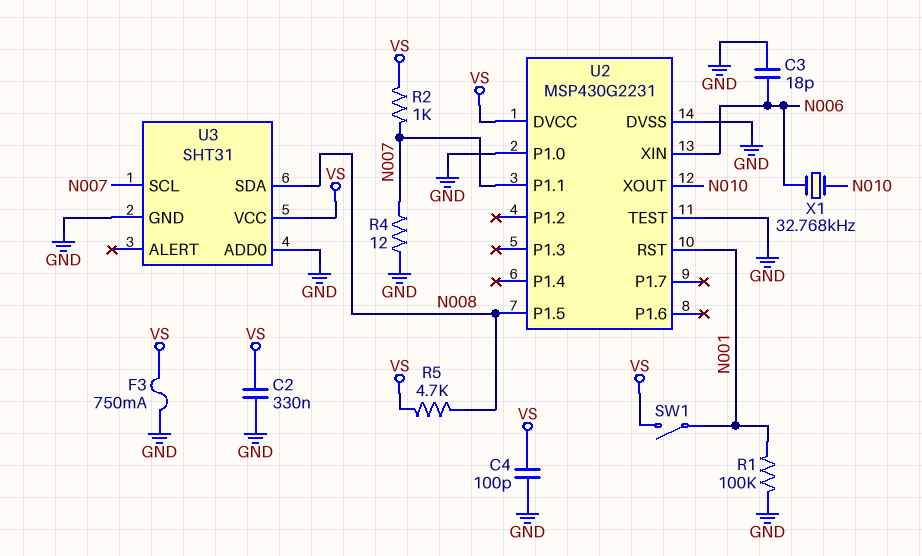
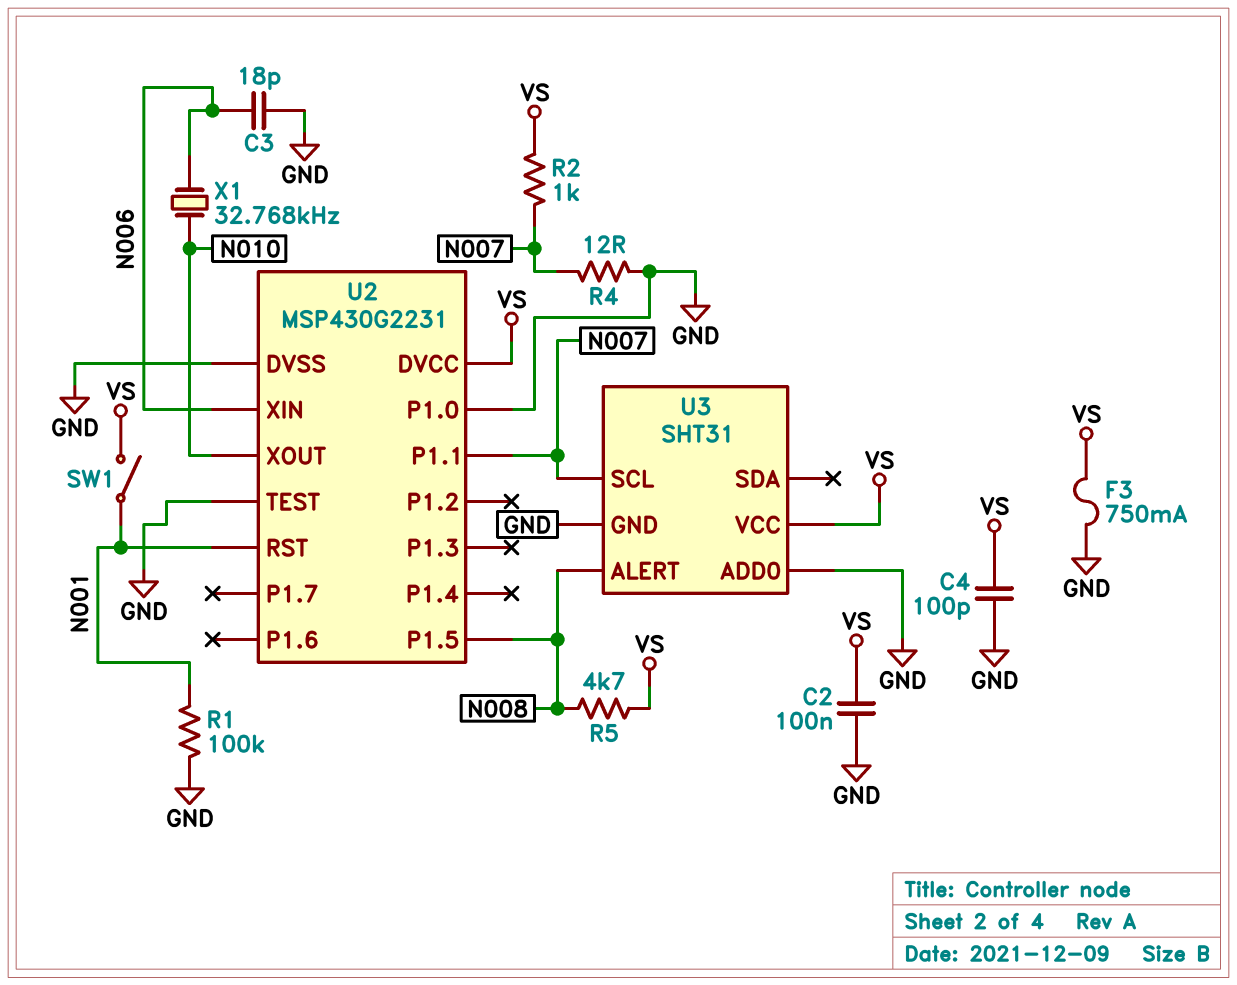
C2: 330nF (GND, VS) -> 100nF (GND, VS)
U3 pin ALERT: none -> N008
U3 pin SDA: N008 -> none

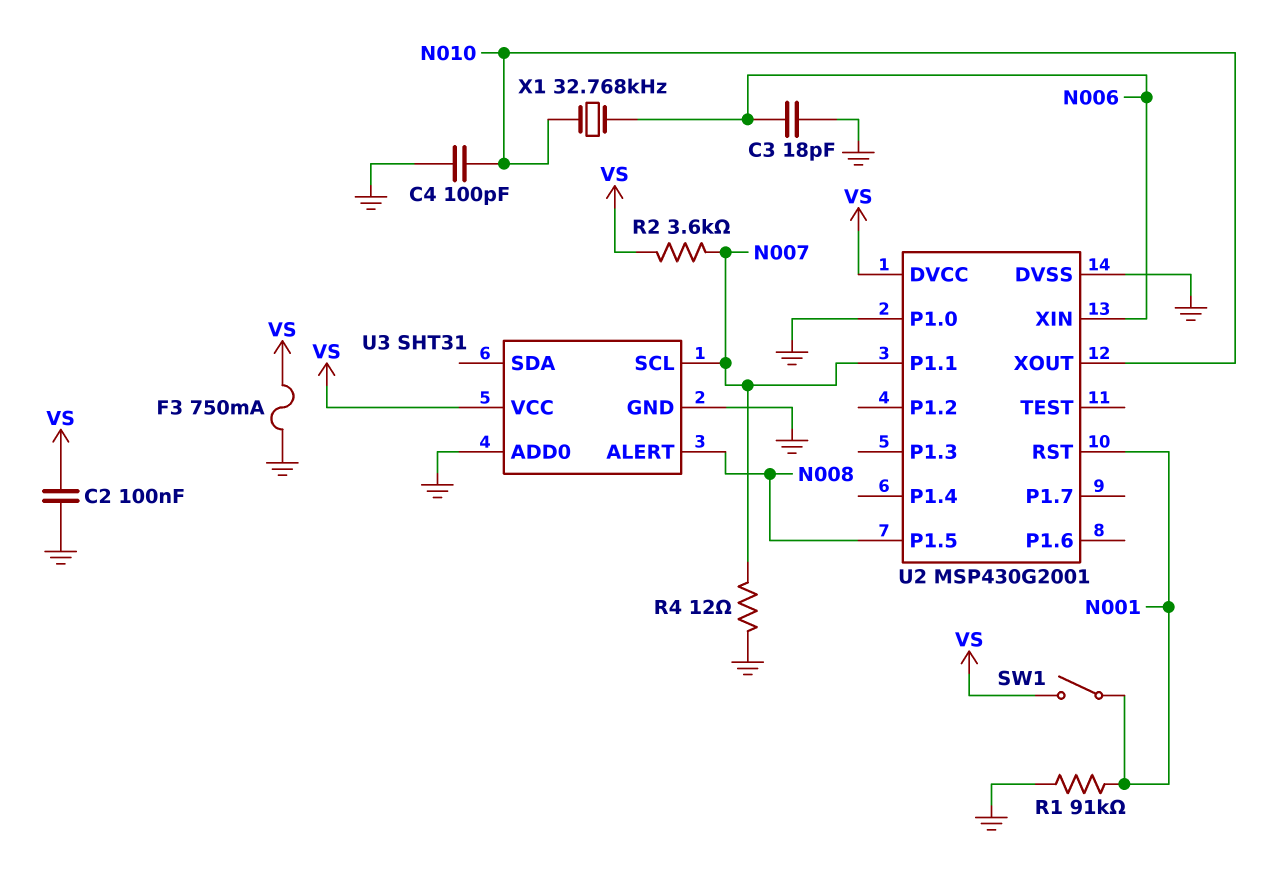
C4: 100pF (GND, VS) -> 100pF (GND, N010)
R1: 100k (GND, N001) -> 91k (GND, N001)
R2: 1k (N007, VS) -> 3.6k (N007, VS)
R5: 4.7k (N008, VS) -> none
U2: MSP430G2231 -> MSP430G2001
U2 pin TEST: GND -> none

